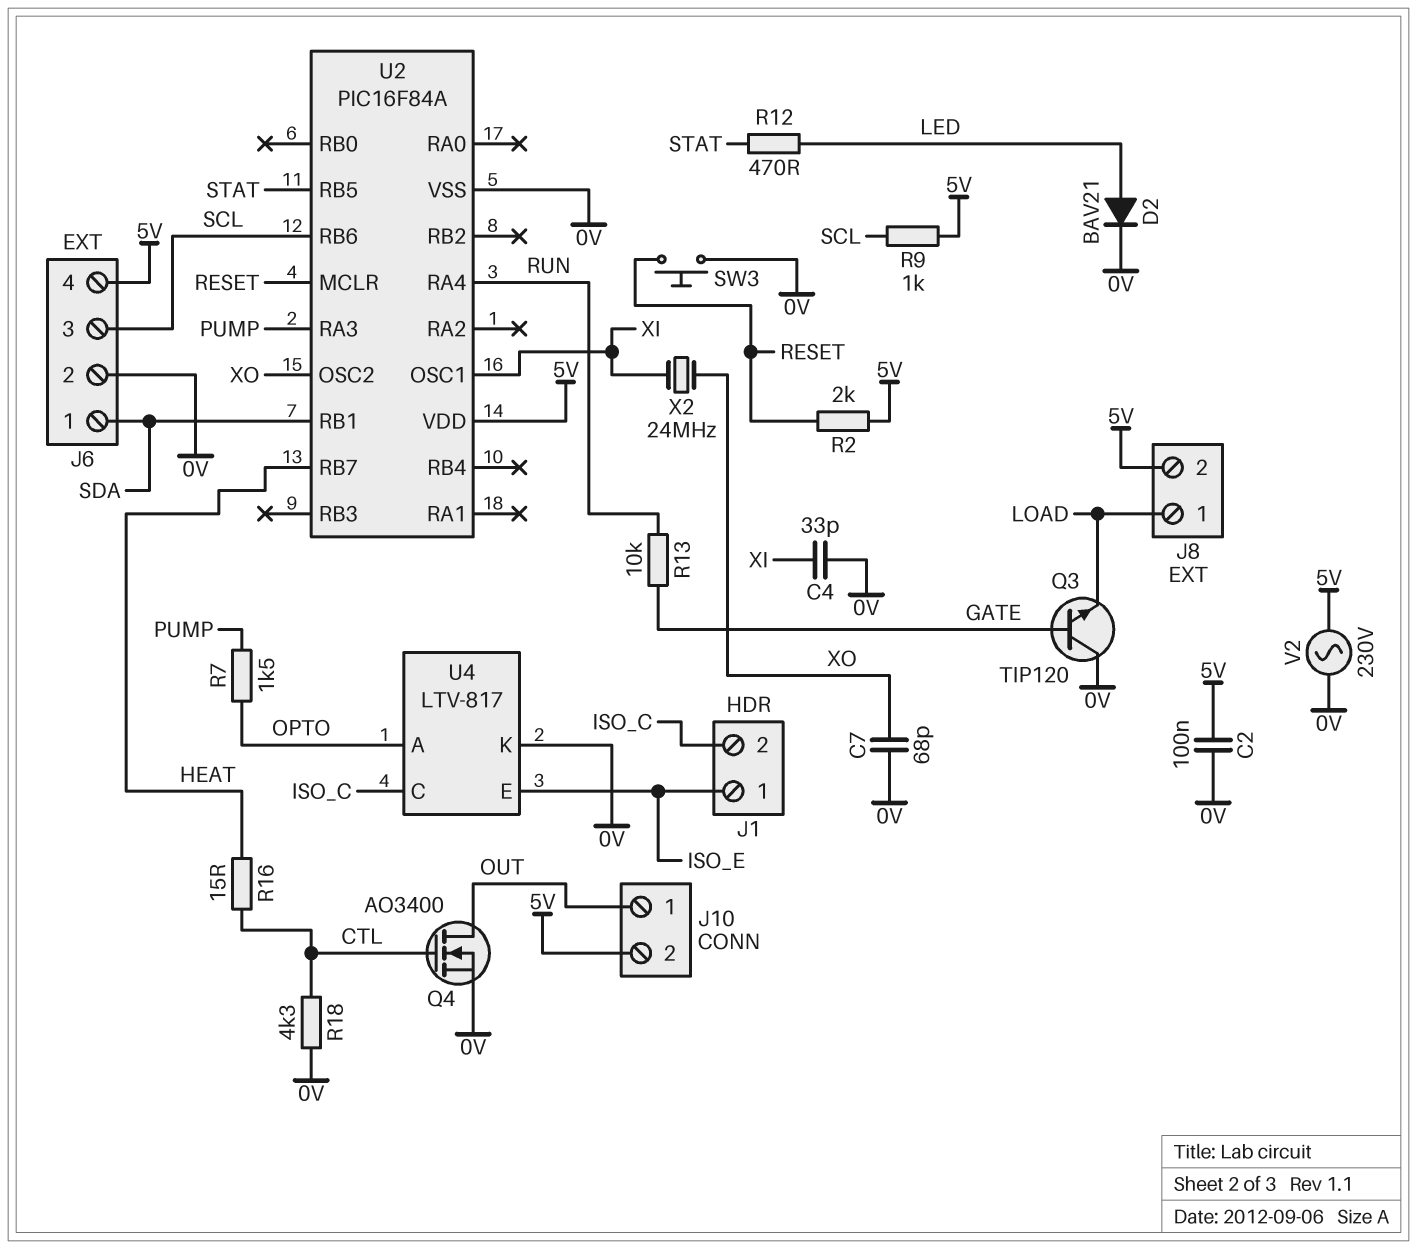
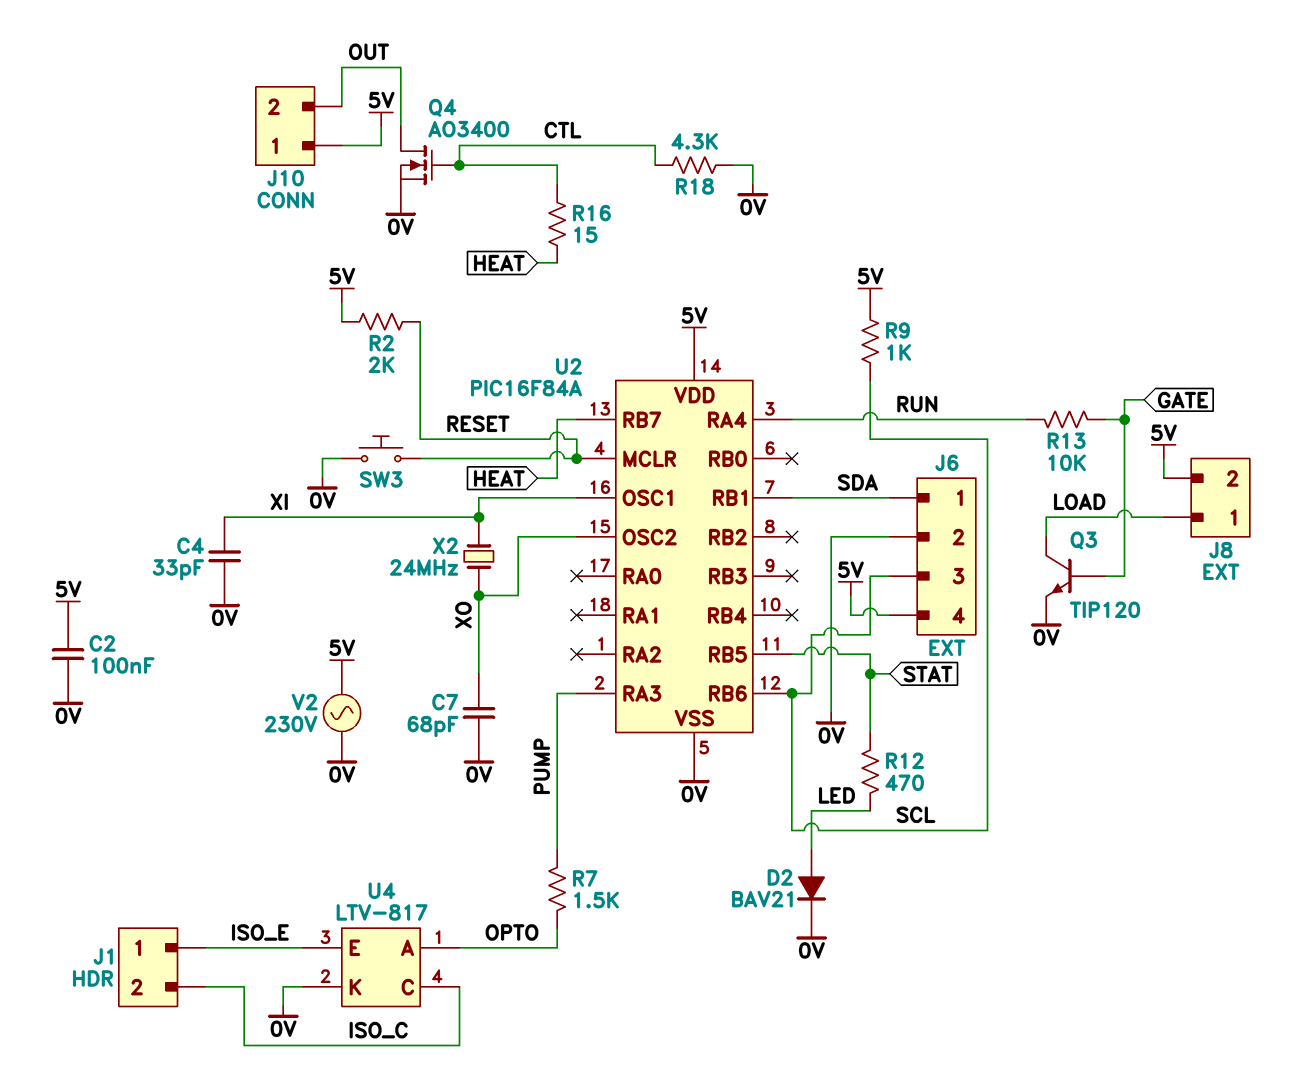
J10 pin 1: OUT -> 5V
J10 pin 2: 5V -> OUT
Q3: NPN TIP120 (B GATE, C 0V, E LOAD) -> NPN TIP120 (B GATE, C LOAD, E 0V)

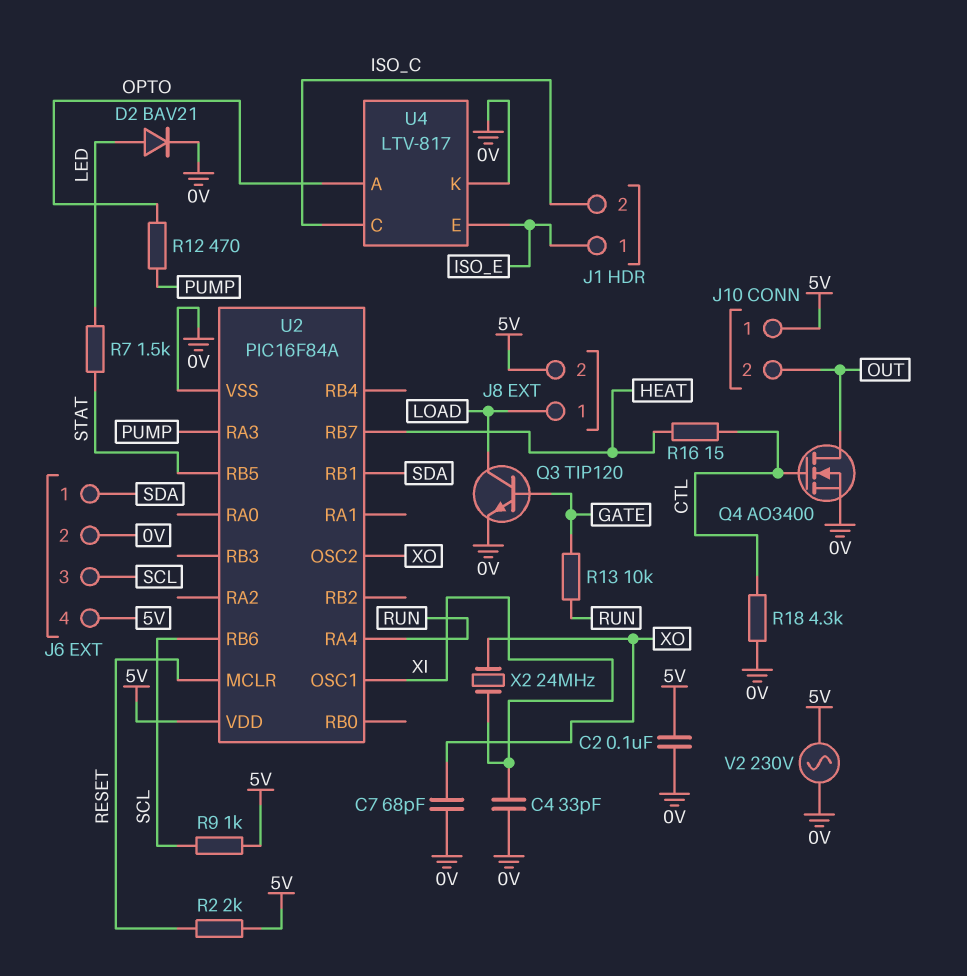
R7: 1.5k (OPTO, PUMP) -> 1.5k (LED, STAT)
R12: 470 (LED, STAT) -> 470 (OPTO, PUMP)
SW3: button (0V, RESET) -> none

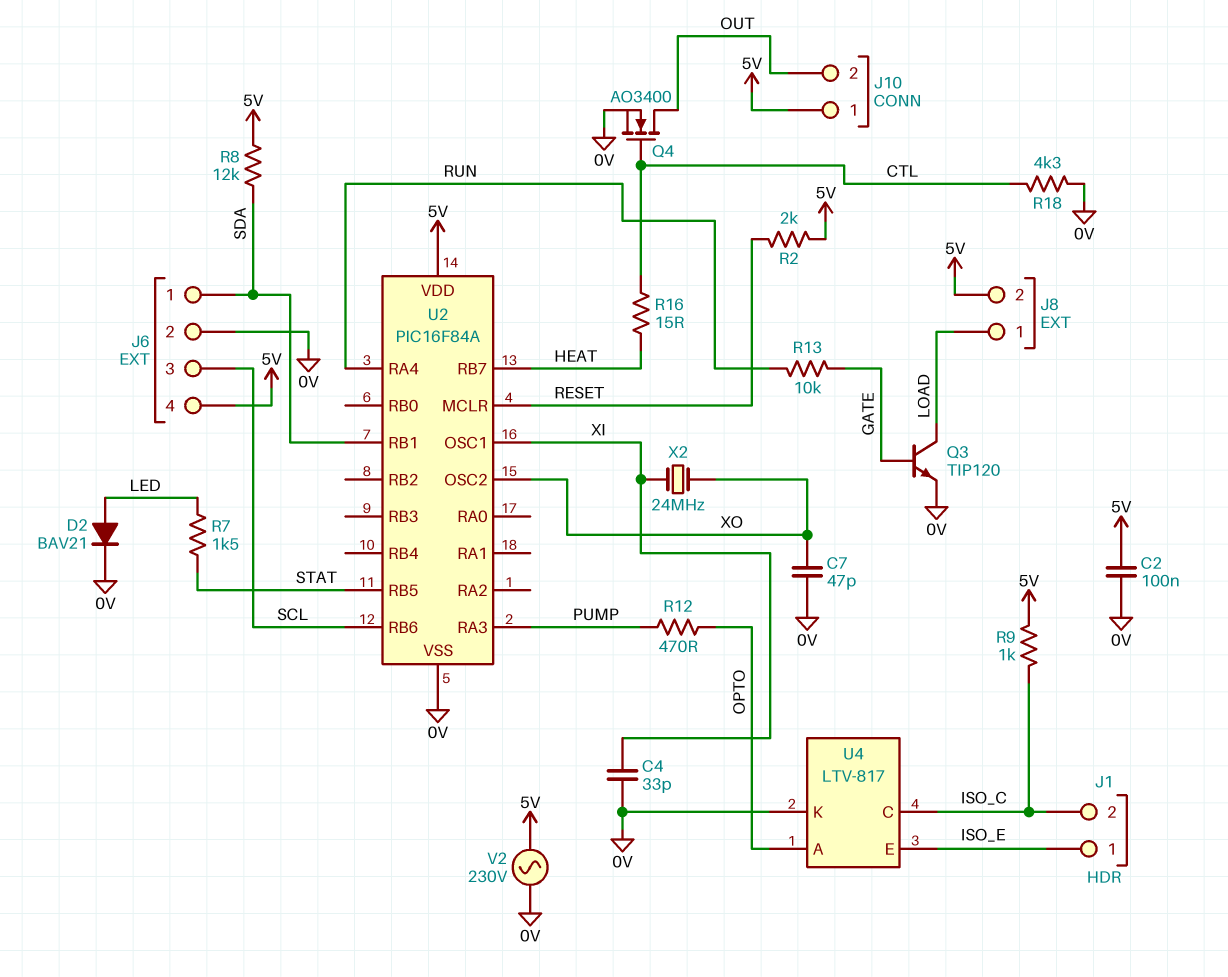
C7: 68pF (0V, XO) -> 47pF (0V, XO)
R8: none -> 12k (5V, SDA)
R9: 1k (5V, SCL) -> 1k (5V, ISO_C)

